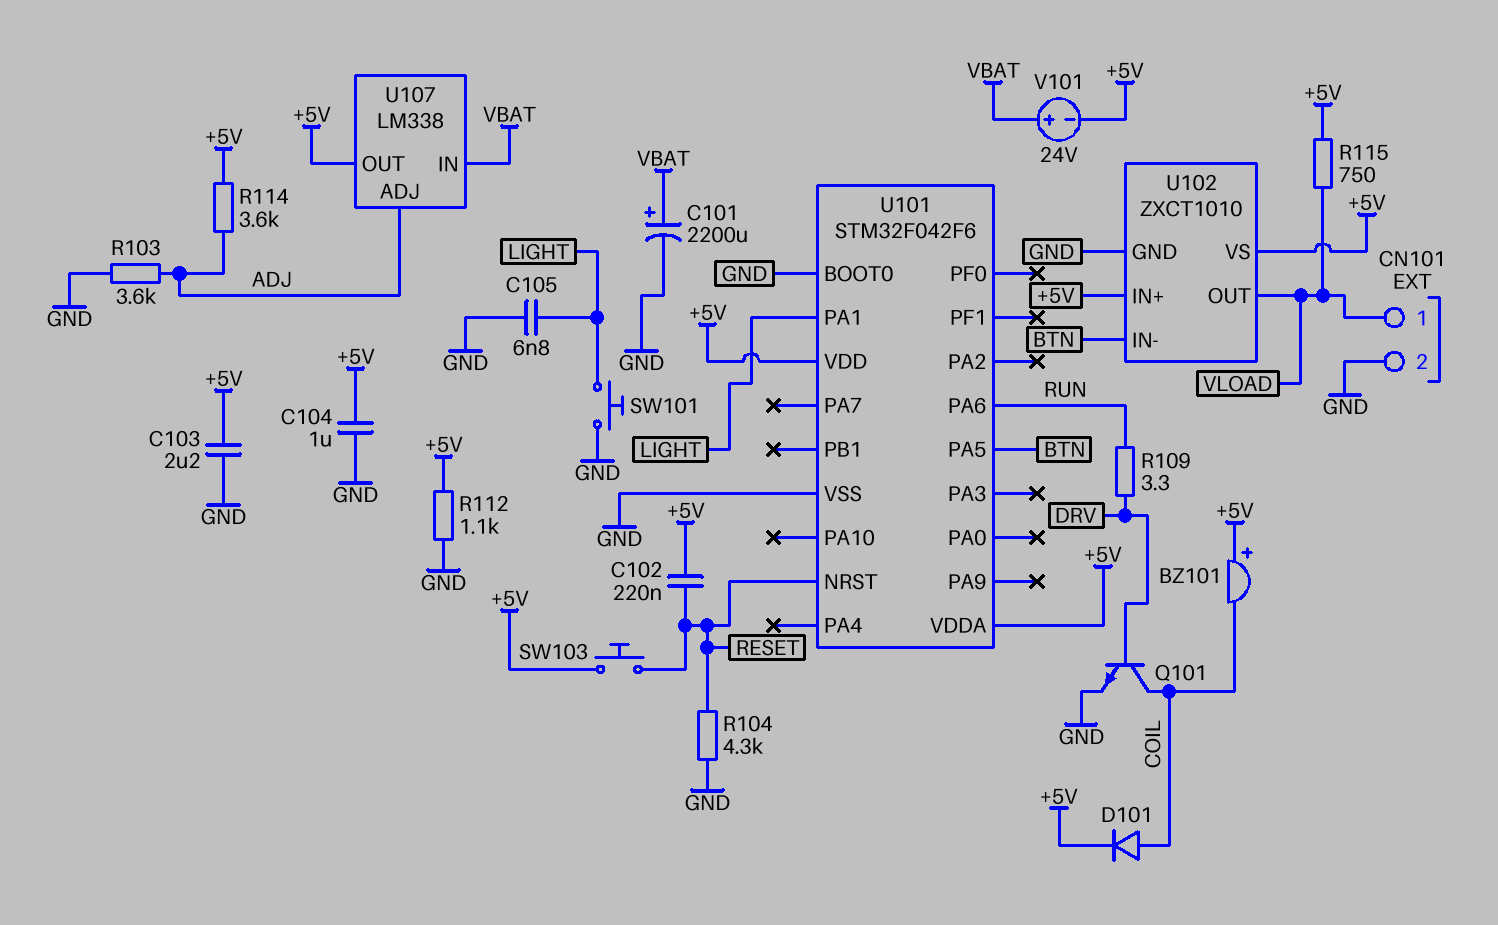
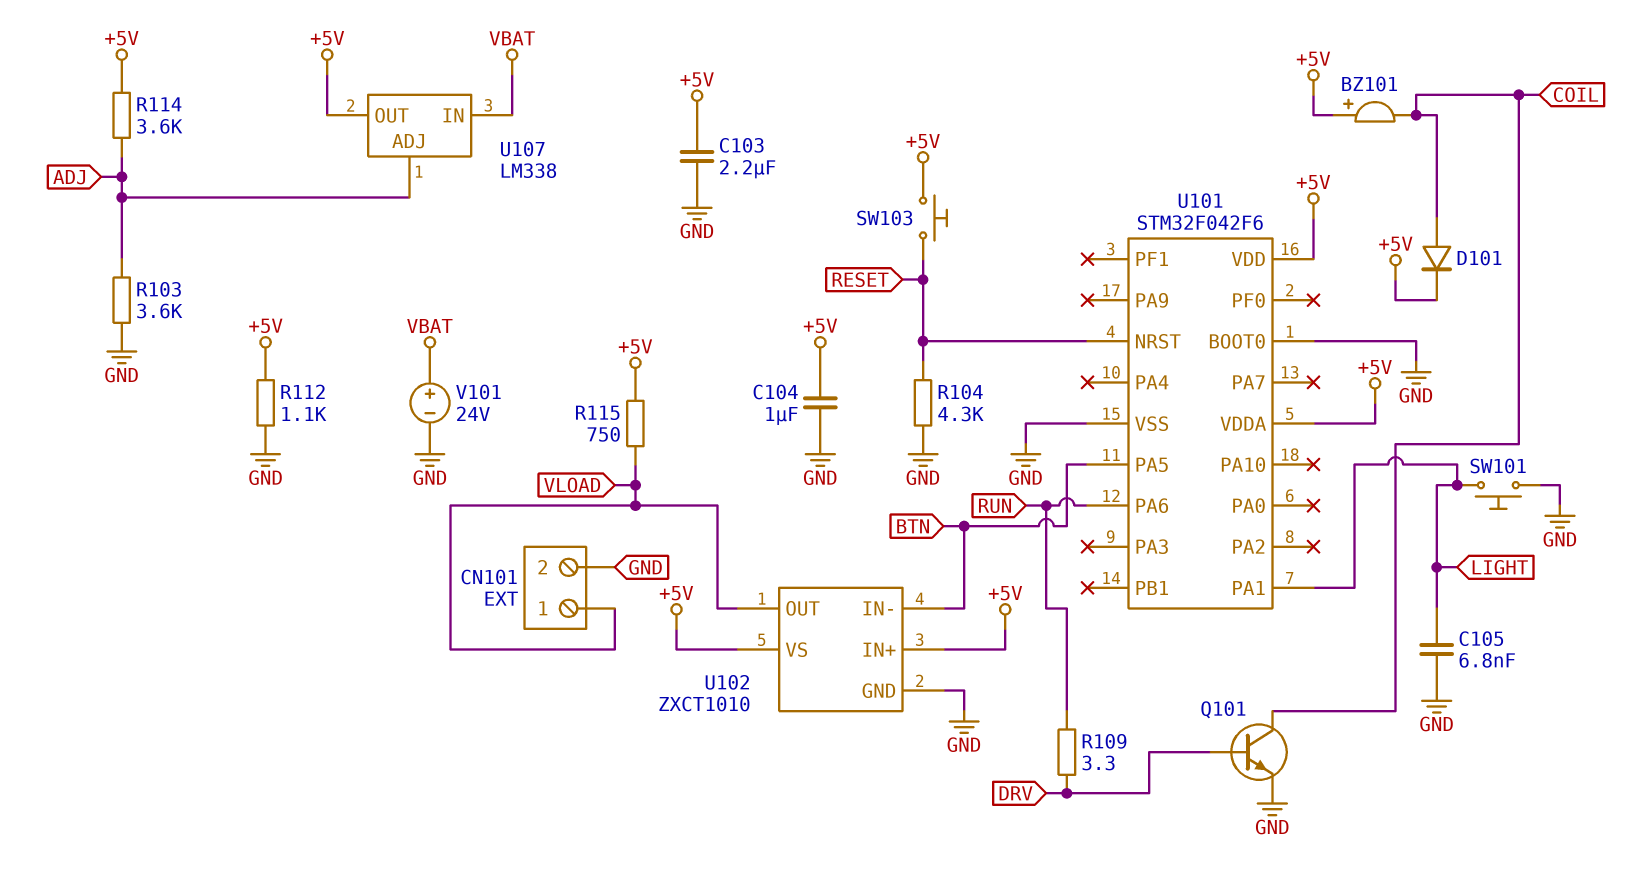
C101: 2200uF (plus VBAT, minus GND) -> none
C102: 220nF (+5V, RESET) -> none
V101: 24V (plus VBAT, minus +5V) -> 24V (plus VBAT, minus GND)

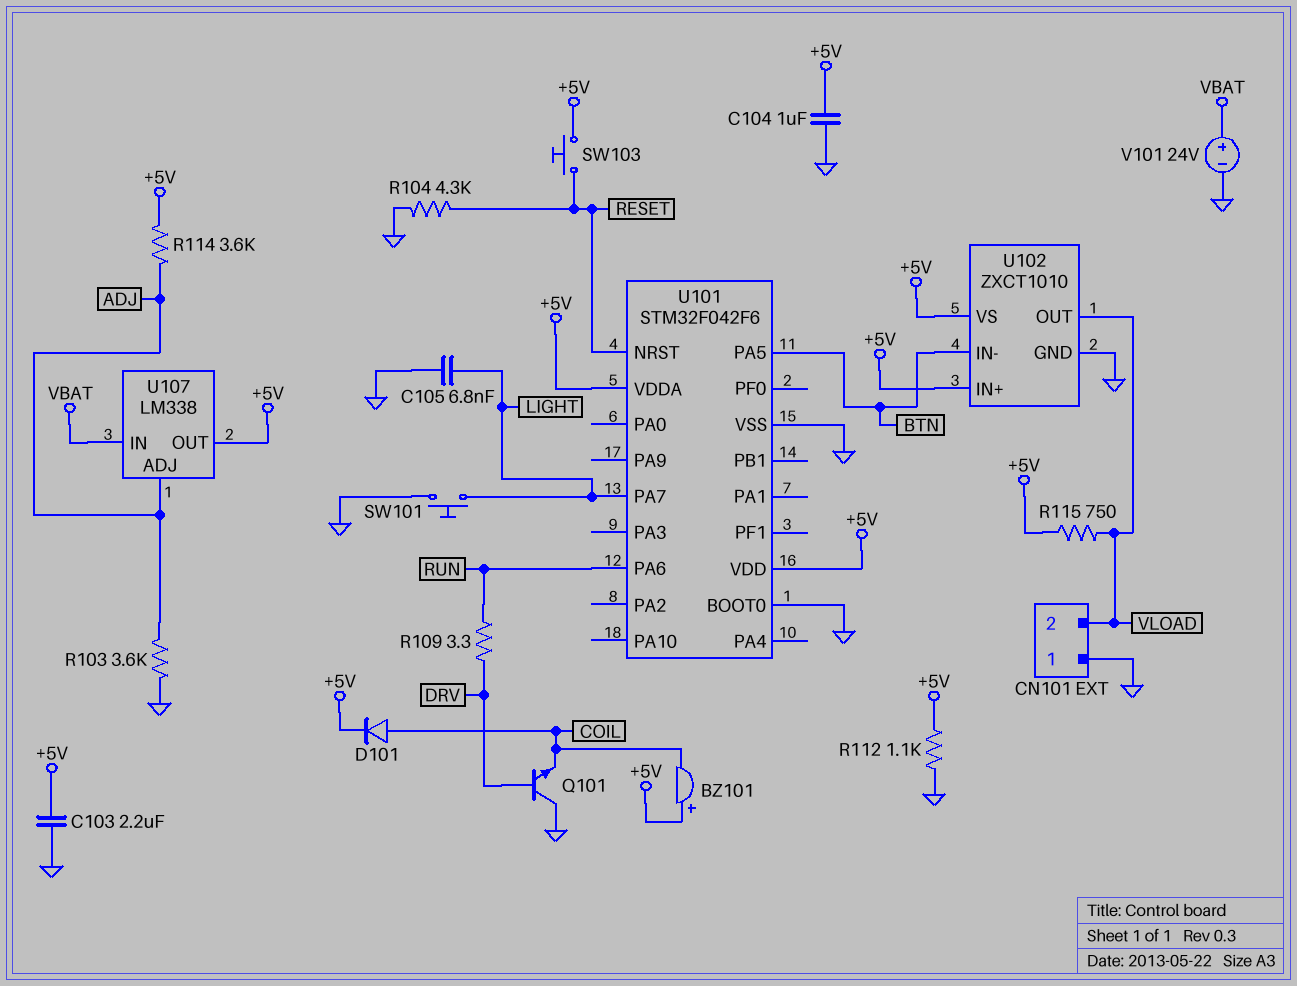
CN101 pin 1: VLOAD -> GND
CN101 pin 2: GND -> VLOAD
Q101: NPN (B DRV, C COIL, E GND) -> NPN (B DRV, C GND, E COIL)
U101 pin PA1: LIGHT -> none
U101 pin PA7: none -> LIGHT

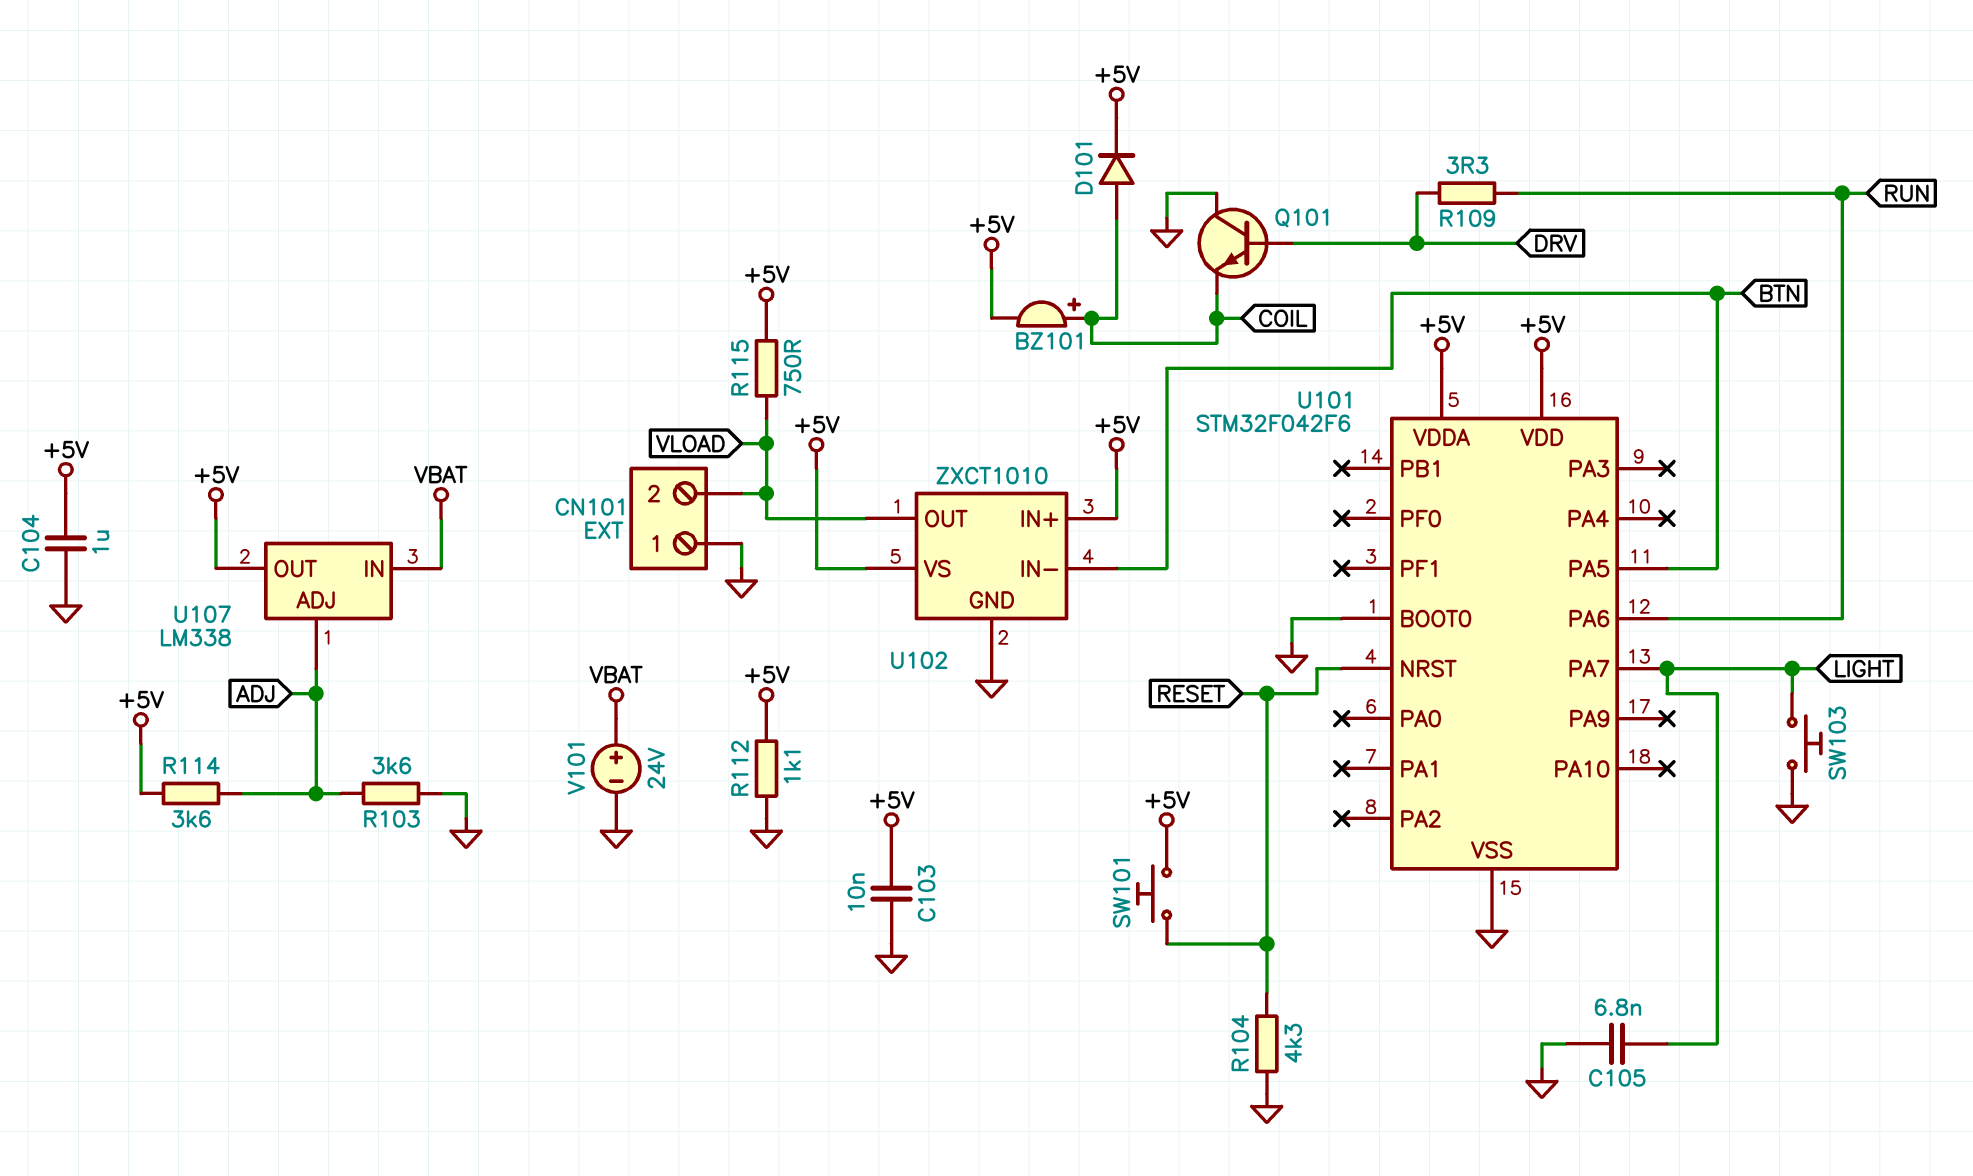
BZ101: buzzer (plus +5V, minus COIL) -> buzzer (plus COIL, minus +5V)
C103: 2.2uF (+5V, GND) -> 10nF (+5V, GND)
SW101: button (GND, LIGHT) -> button (+5V, RESET)
SW103: button (+5V, RESET) -> button (GND, LIGHT)

